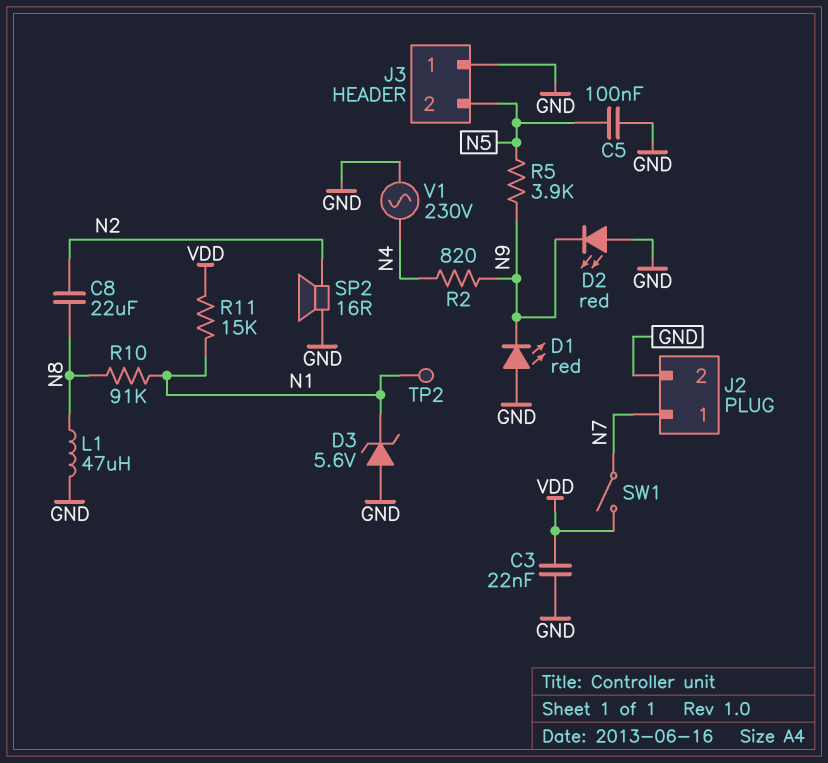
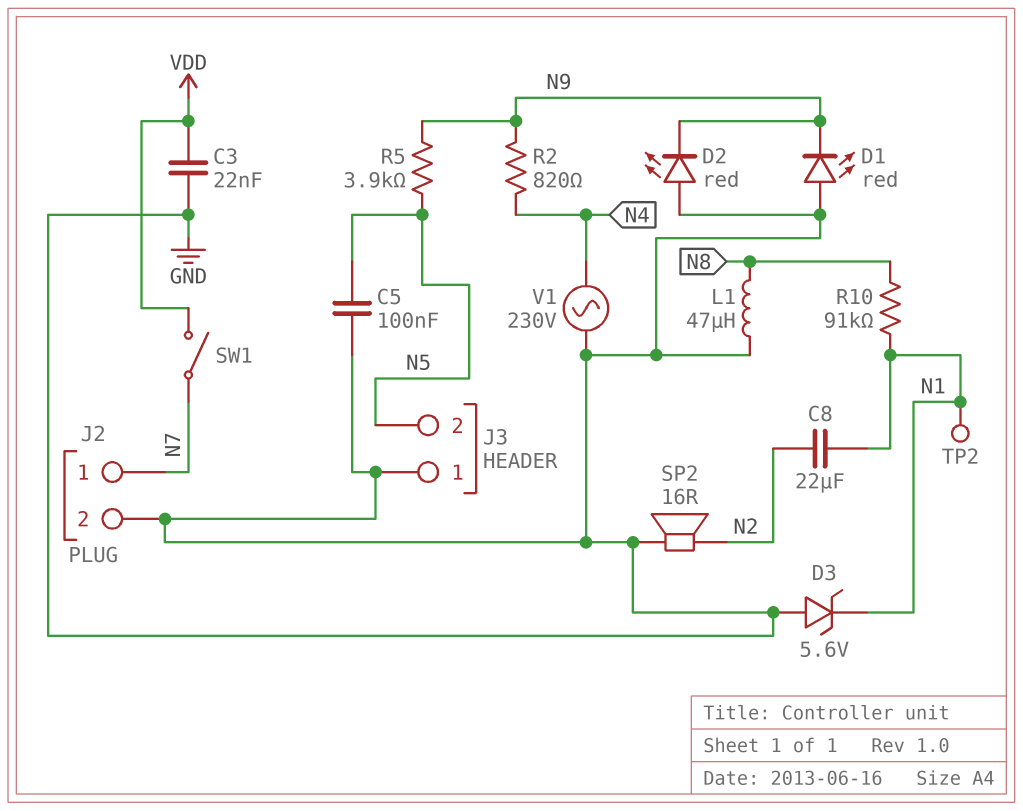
C8: 22uF (N2, N8) -> 22uF (N1, N2)
R11: 15k (N1, VDD) -> none

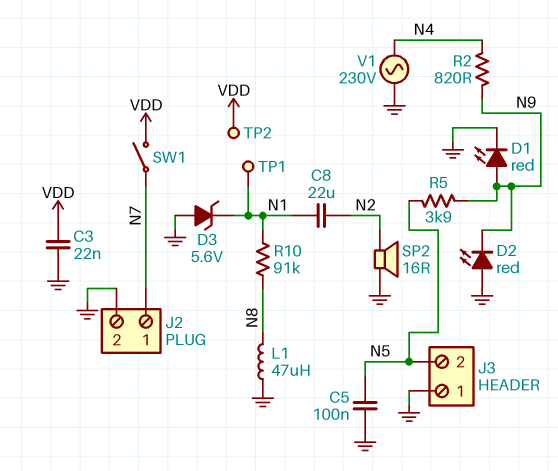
D1: LED red (A GND, K N9) -> LED red (A N9, K GND)
TP1: none -> test point (N1)
TP2: test point (N1) -> test point (VDD)

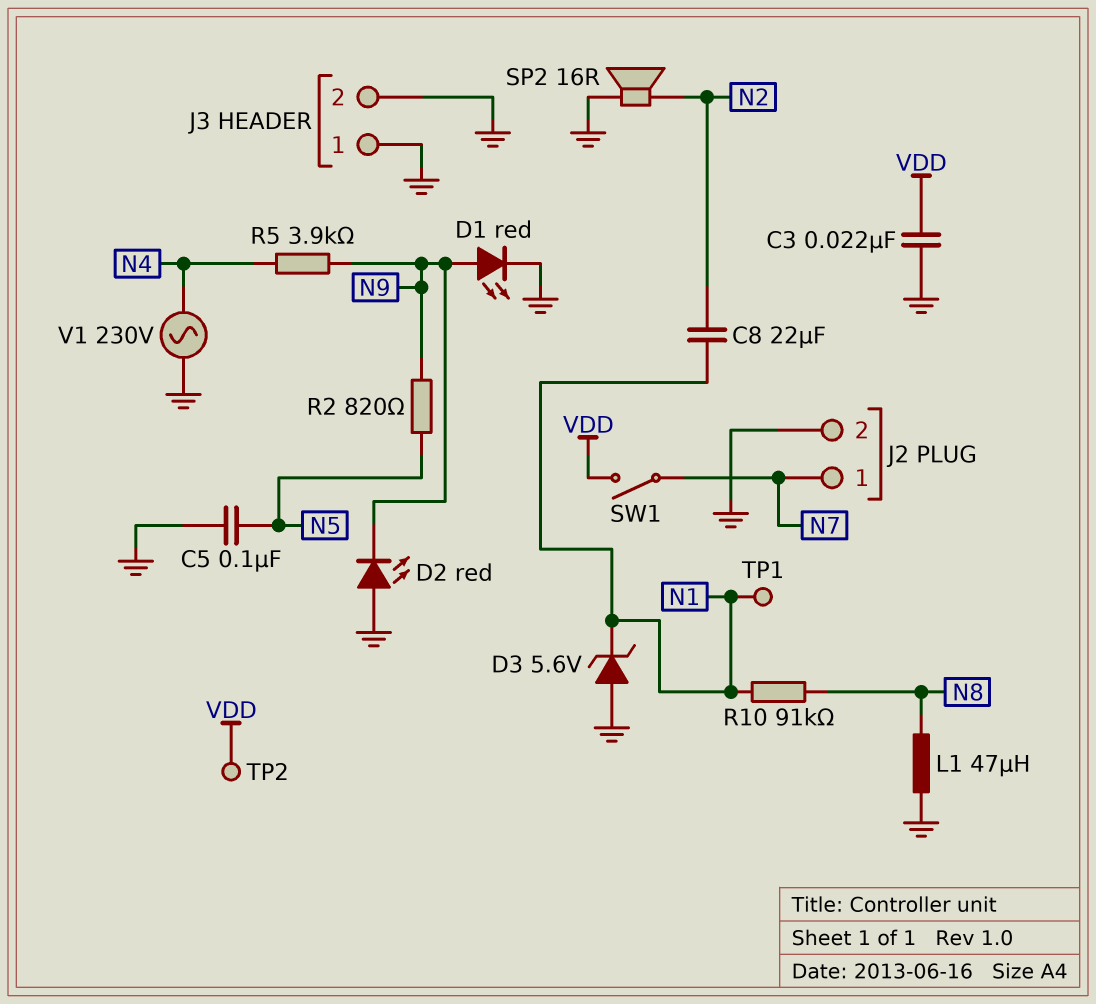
J3 pin 2: N5 -> GND
R2: 820 (N4, N9) -> 820 (N5, N9)
R5: 3.9k (N5, N9) -> 3.9k (N4, N9)

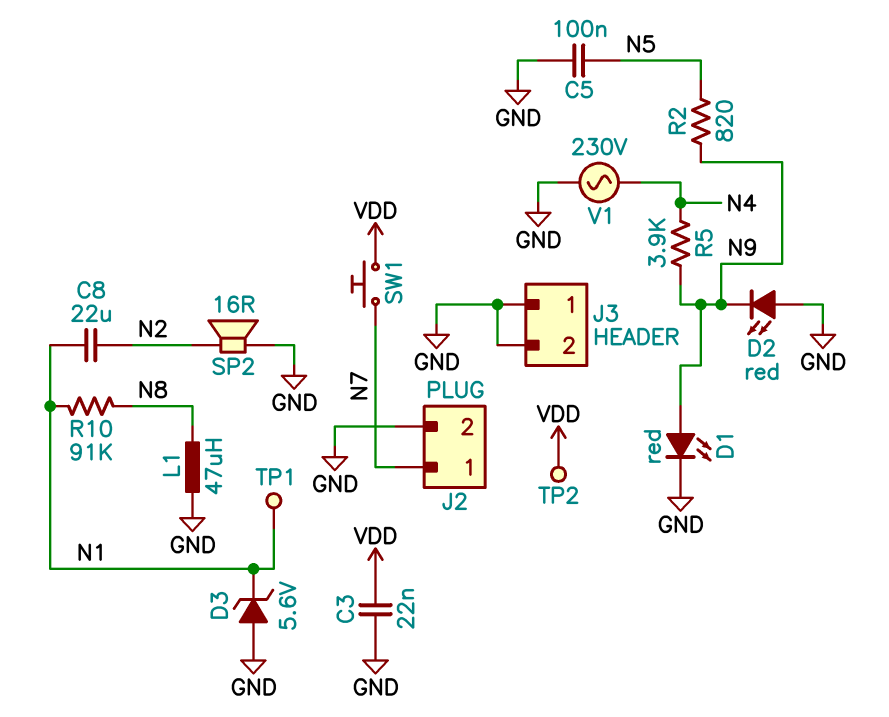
SW1: switch (N7, VDD) -> button (N7, VDD)

